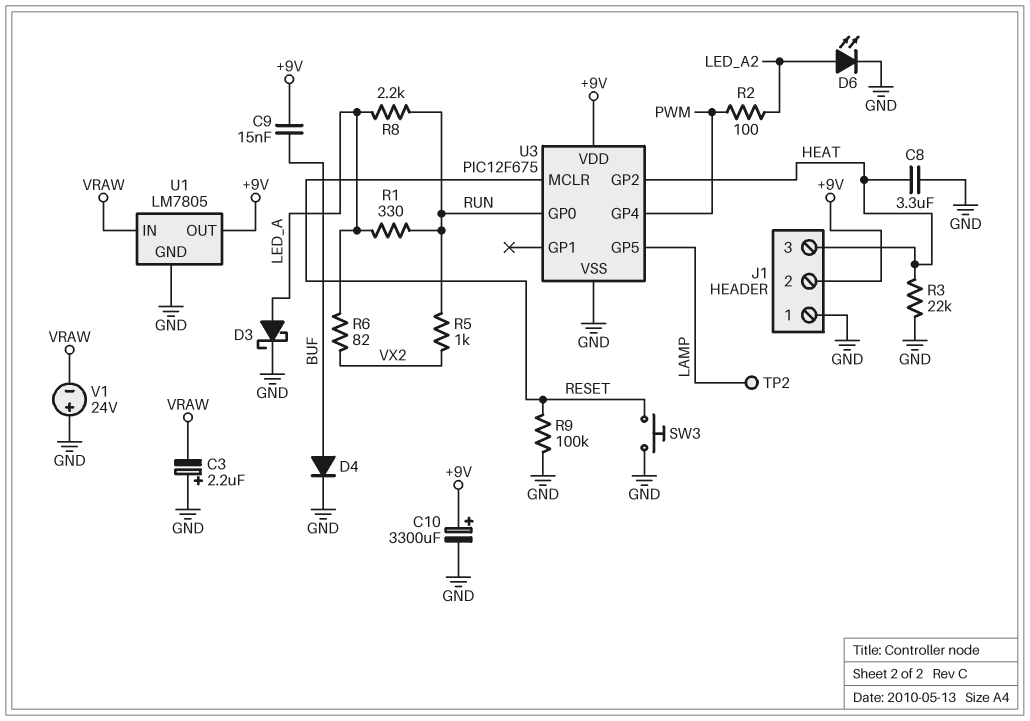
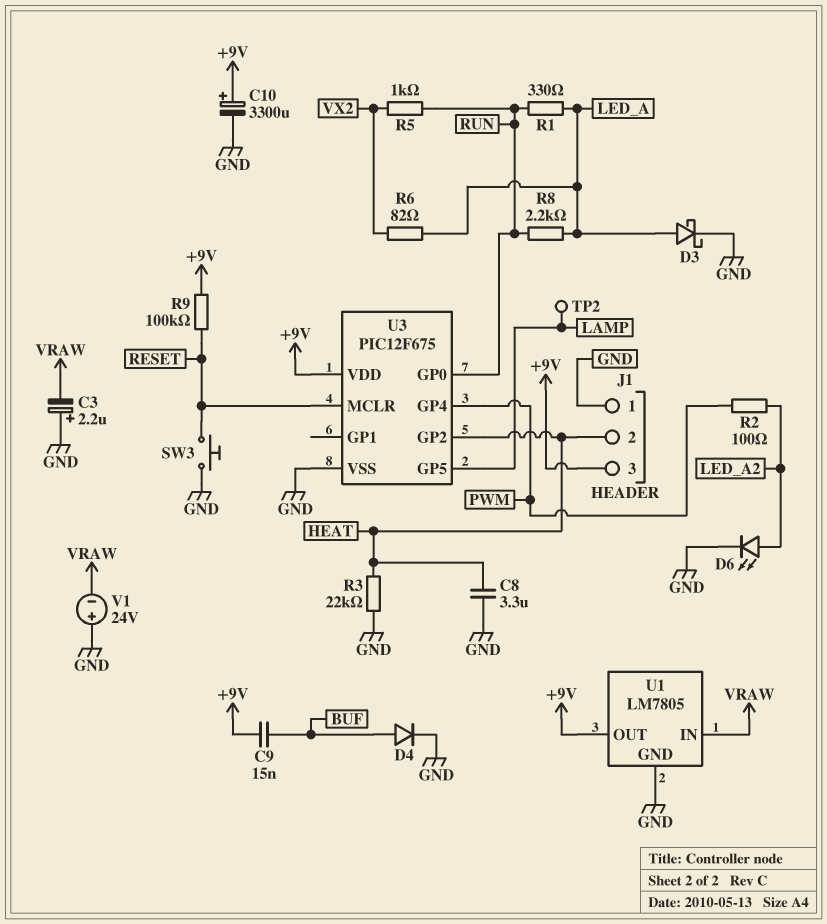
J1 pin 2: +9V -> HEAT
J1 pin 3: HEAT -> +9V
R9: 100k (GND, RESET) -> 100k (+9V, RESET)

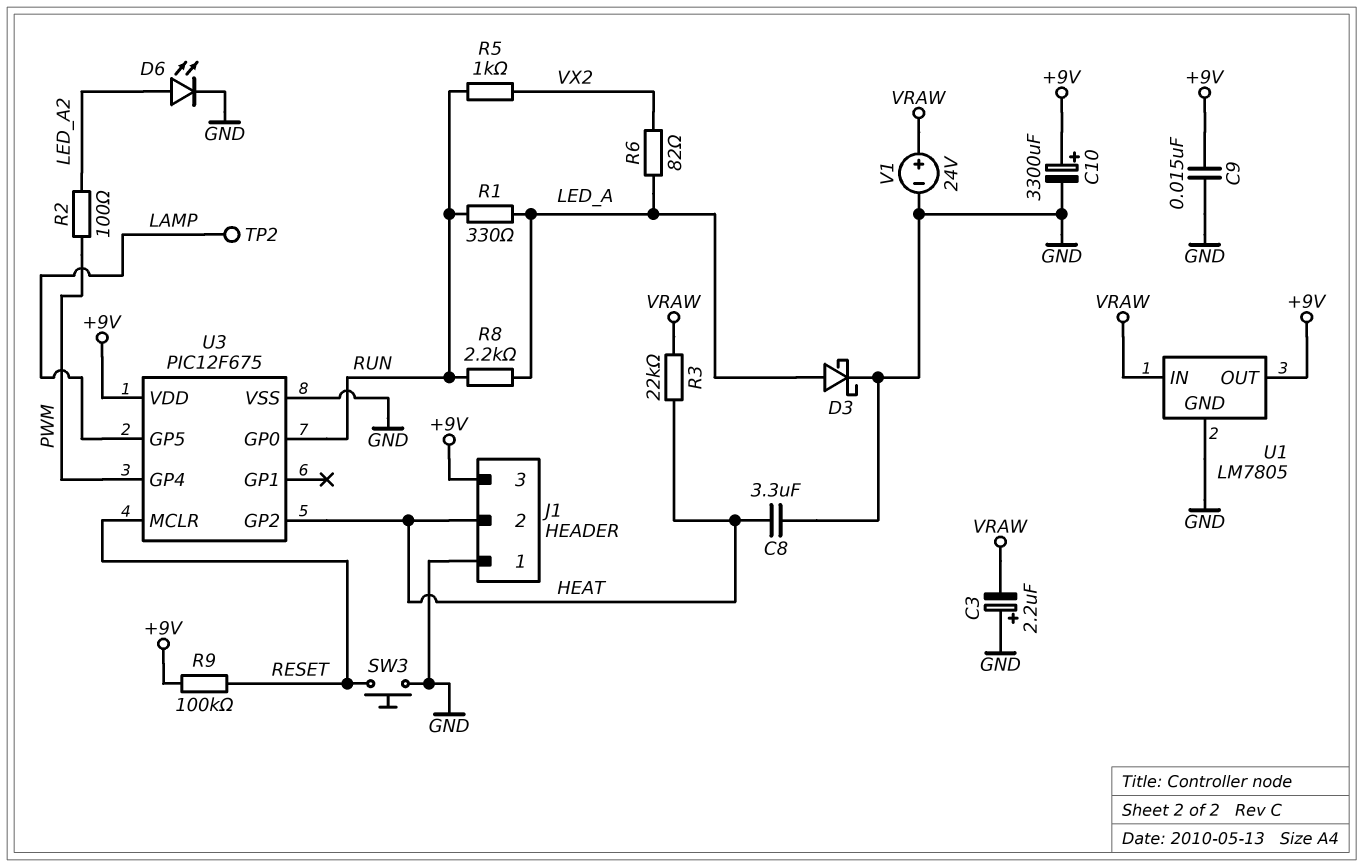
C9: 15nF (+9V, BUF) -> 15nF (+9V, GND)
D4: diode (A BUF, K GND) -> none
R3: 22k (GND, HEAT) -> 22k (HEAT, VRAW)
V1: 24V (plus GND, minus VRAW) -> 24V (plus VRAW, minus GND)

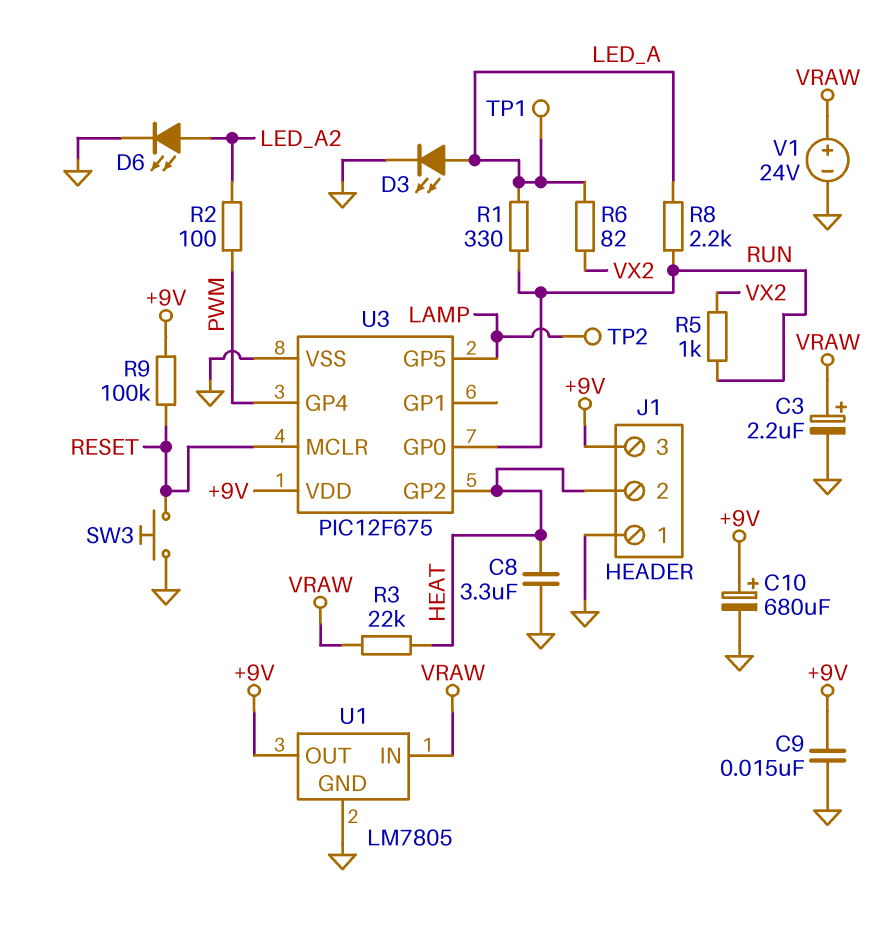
C3: 2.2uF (plus GND, minus VRAW) -> 2.2uF (plus VRAW, minus GND)
C10: 3300uF (plus +9V, minus GND) -> 680uF (plus +9V, minus GND)
D3: schottky (A LED_A, K GND) -> LED (A LED_A, K GND)
TP1: none -> test point (LED_A)

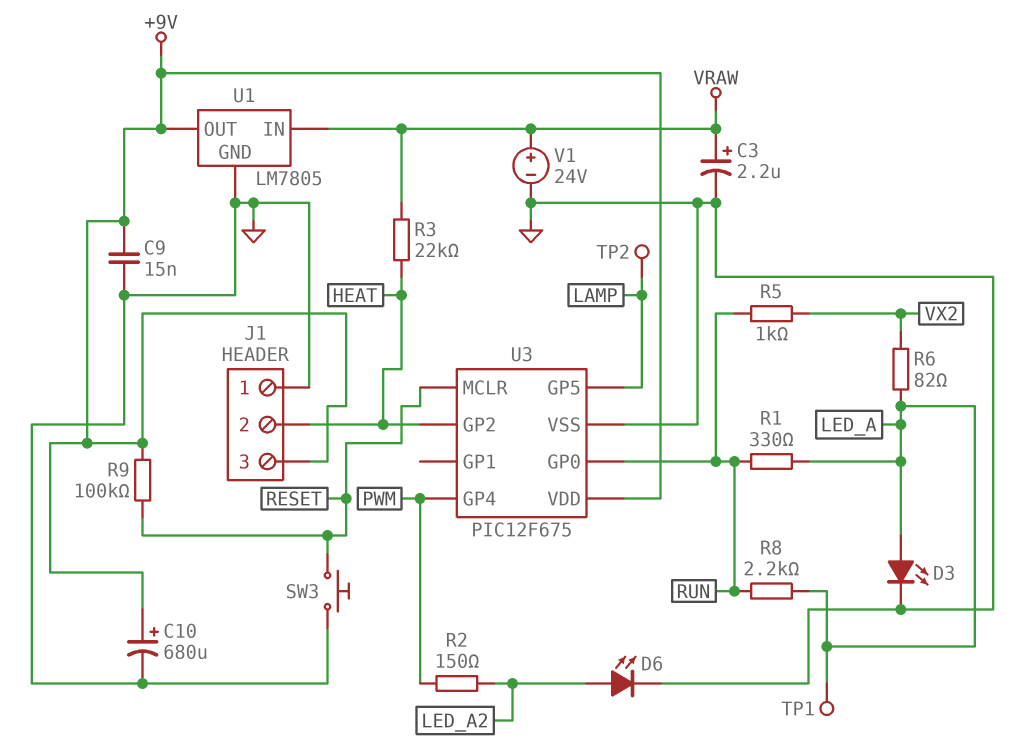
C8: 3.3uF (GND, HEAT) -> none
R2: 100 (LED_A2, PWM) -> 150 (LED_A2, PWM)

